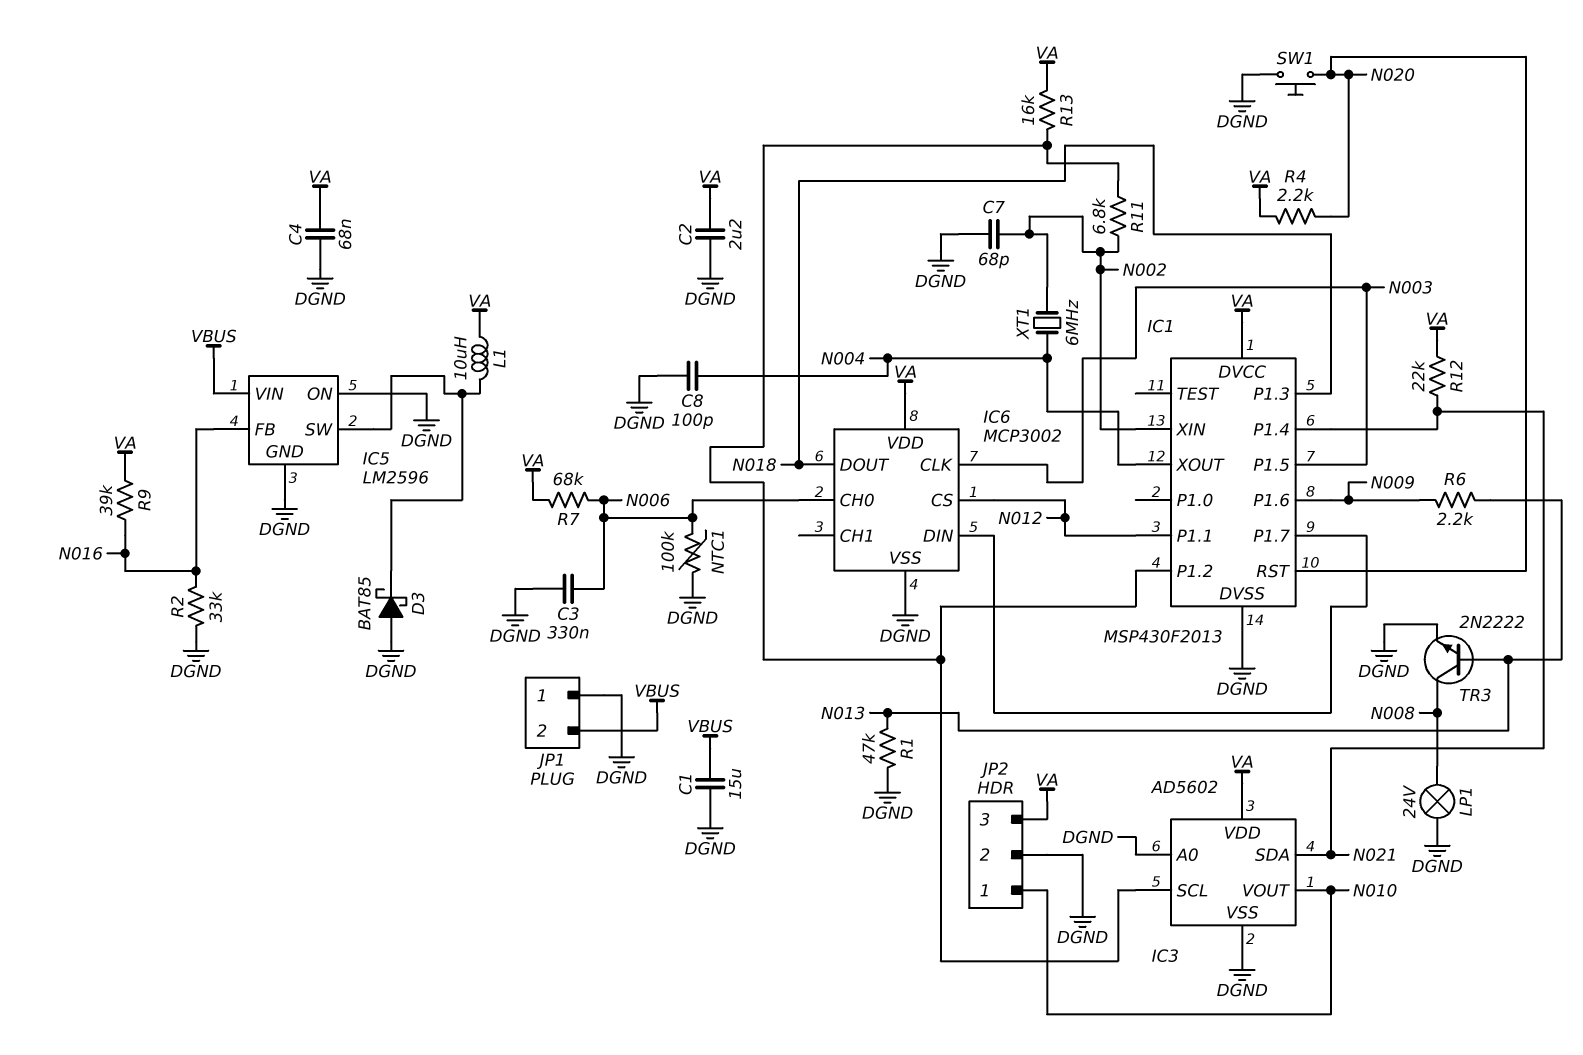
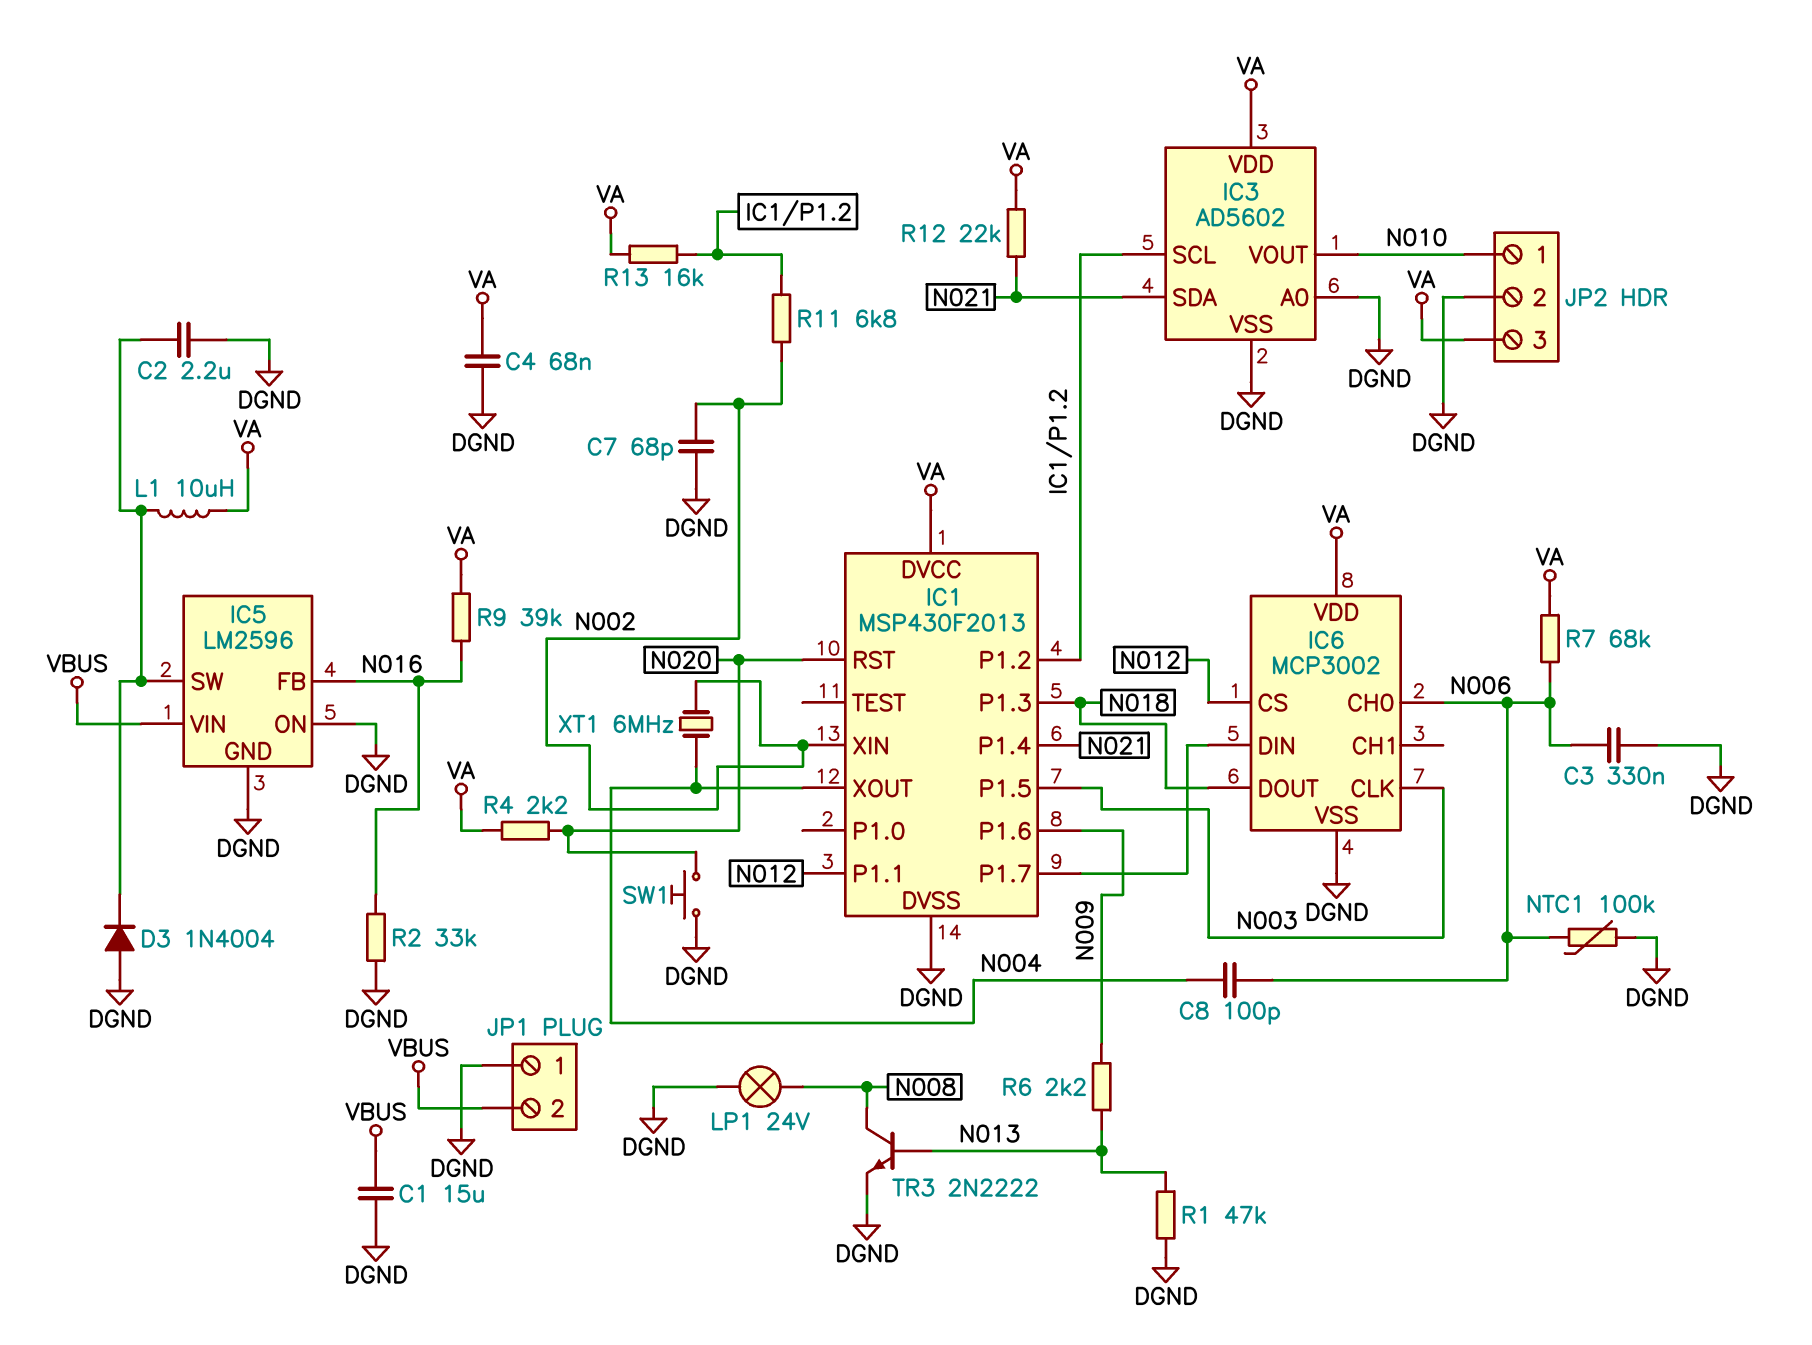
C2: 2.2uF (DGND, VA) -> 2.2uF (DGND, IC5/SW)
C8: 100pF (DGND, N004) -> 100pF (N004, N006)
D3: schottky BAT85 (A DGND, K IC5/SW) -> diode 1N4004 (A DGND, K IC5/SW)

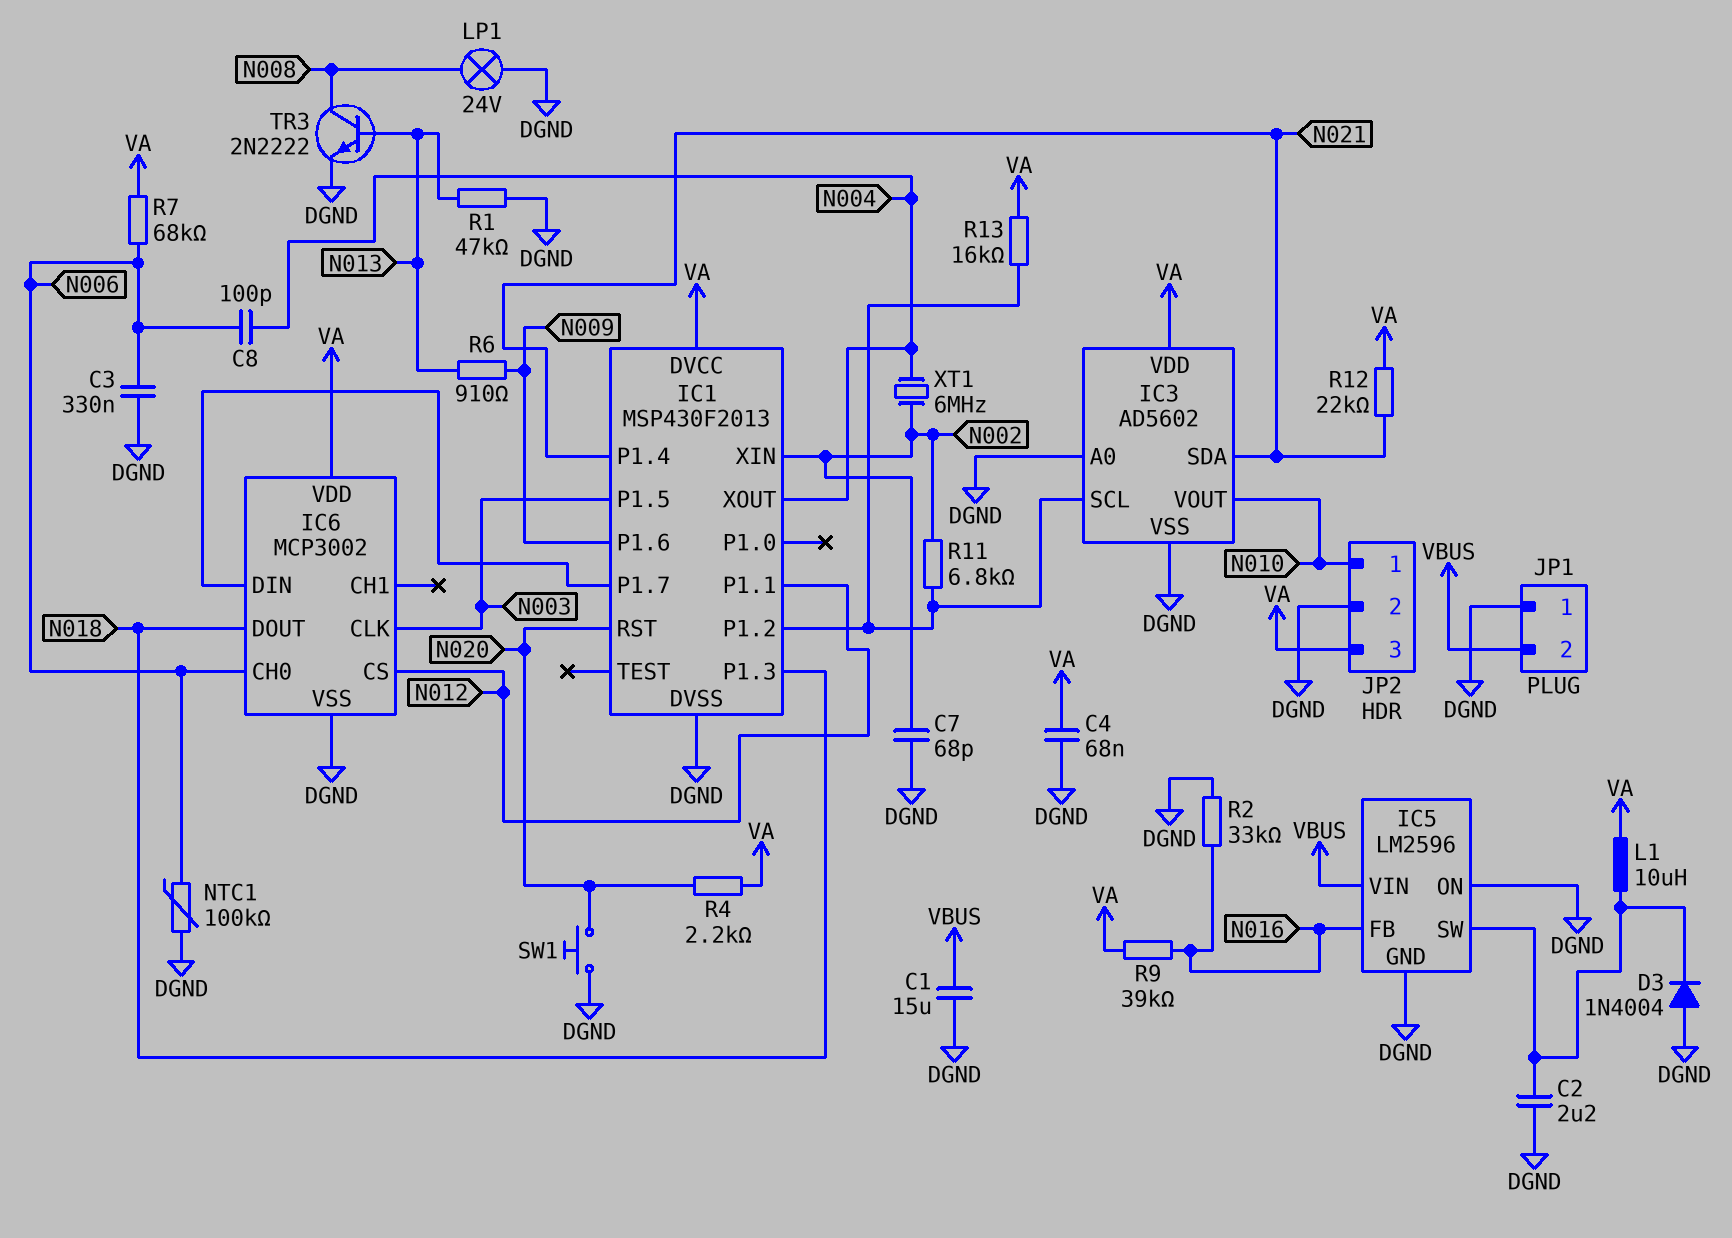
R6: 2.2k (N009, N013) -> 910 (N009, N013)

